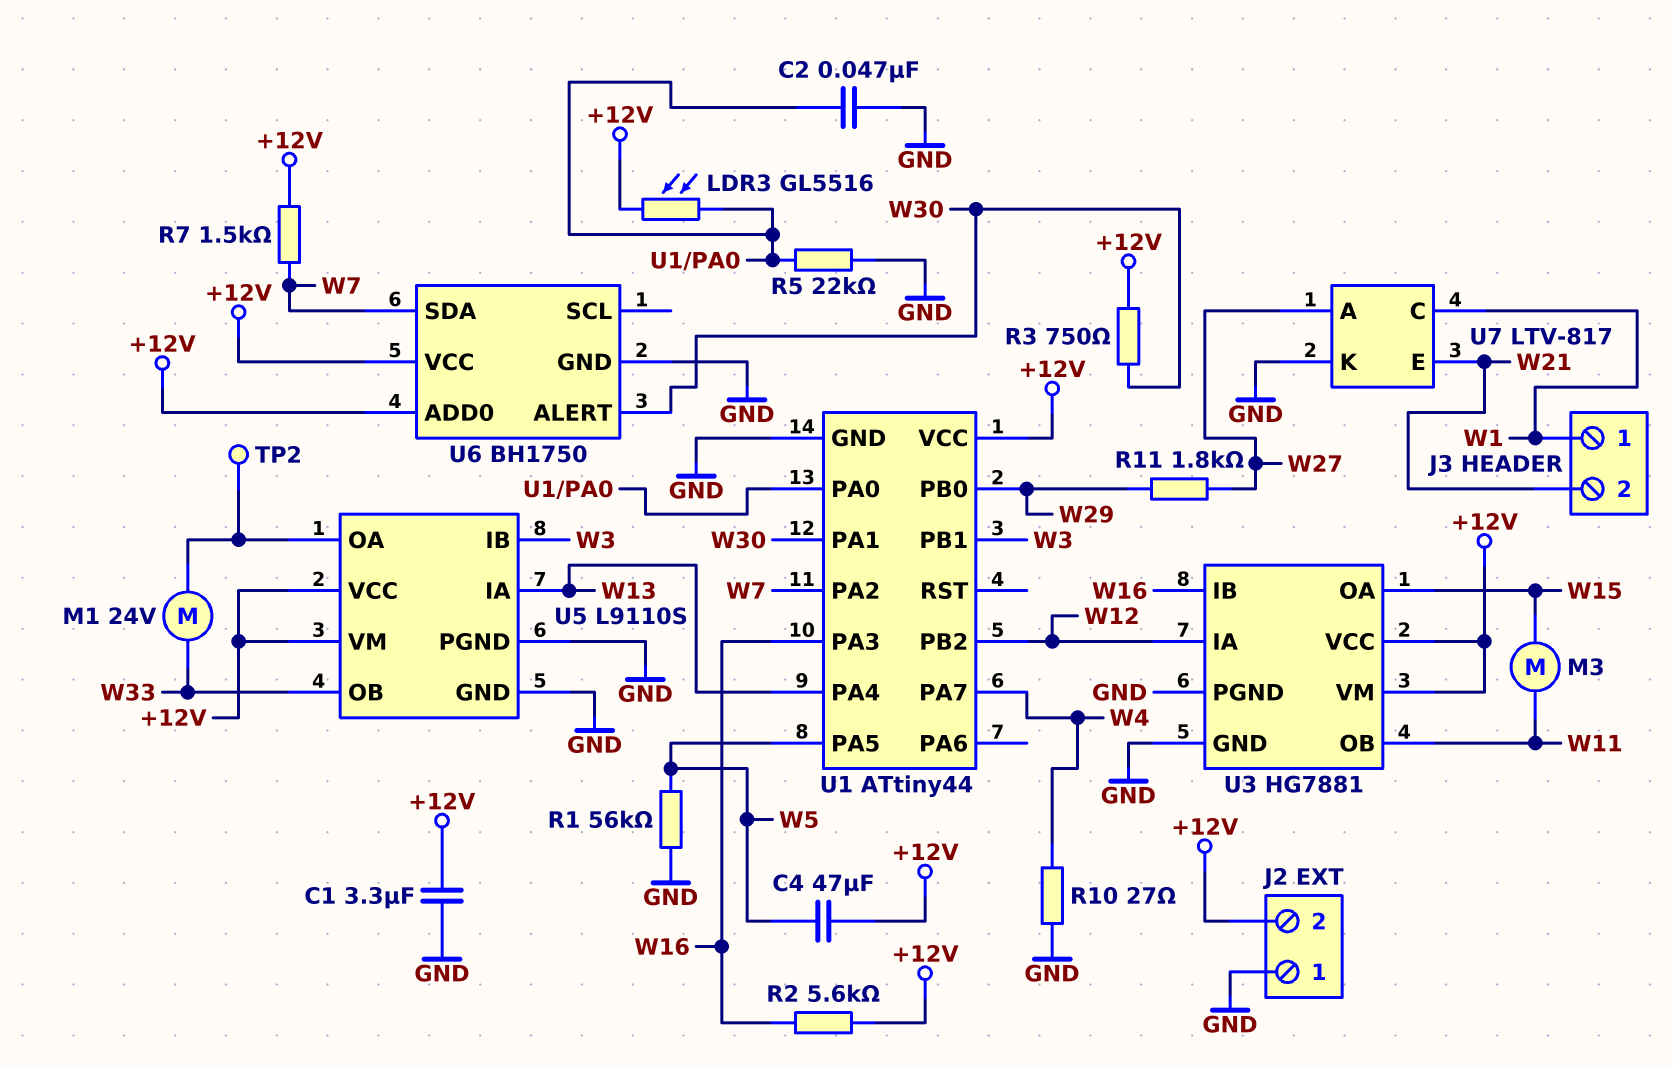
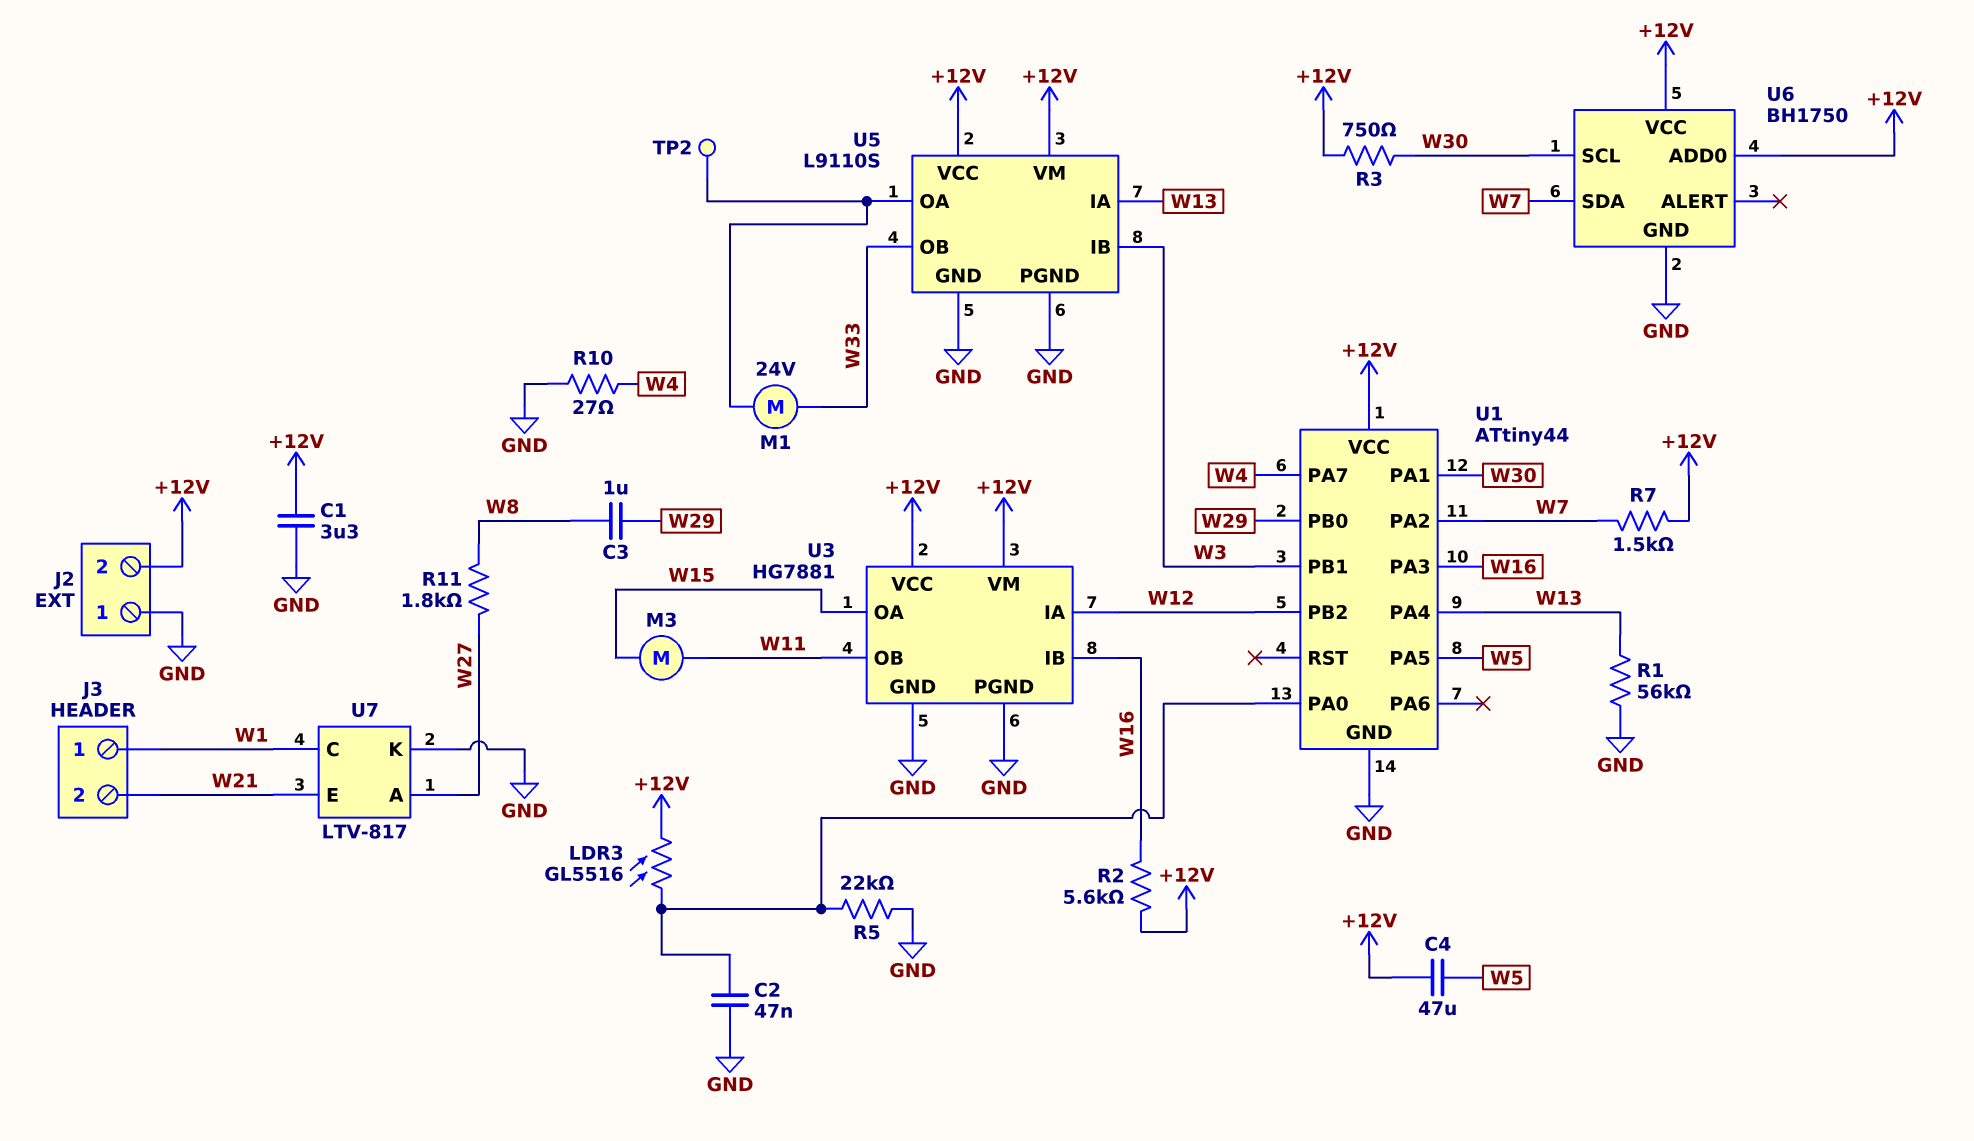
C3: none -> 1uF (W8, W29)
R1: 56k (GND, W5) -> 56k (GND, W13)
R11: 1.8k (W27, W29) -> 1.8k (W8, W27)
U6 pin ALERT: W30 -> none
U6 pin SCL: none -> W30

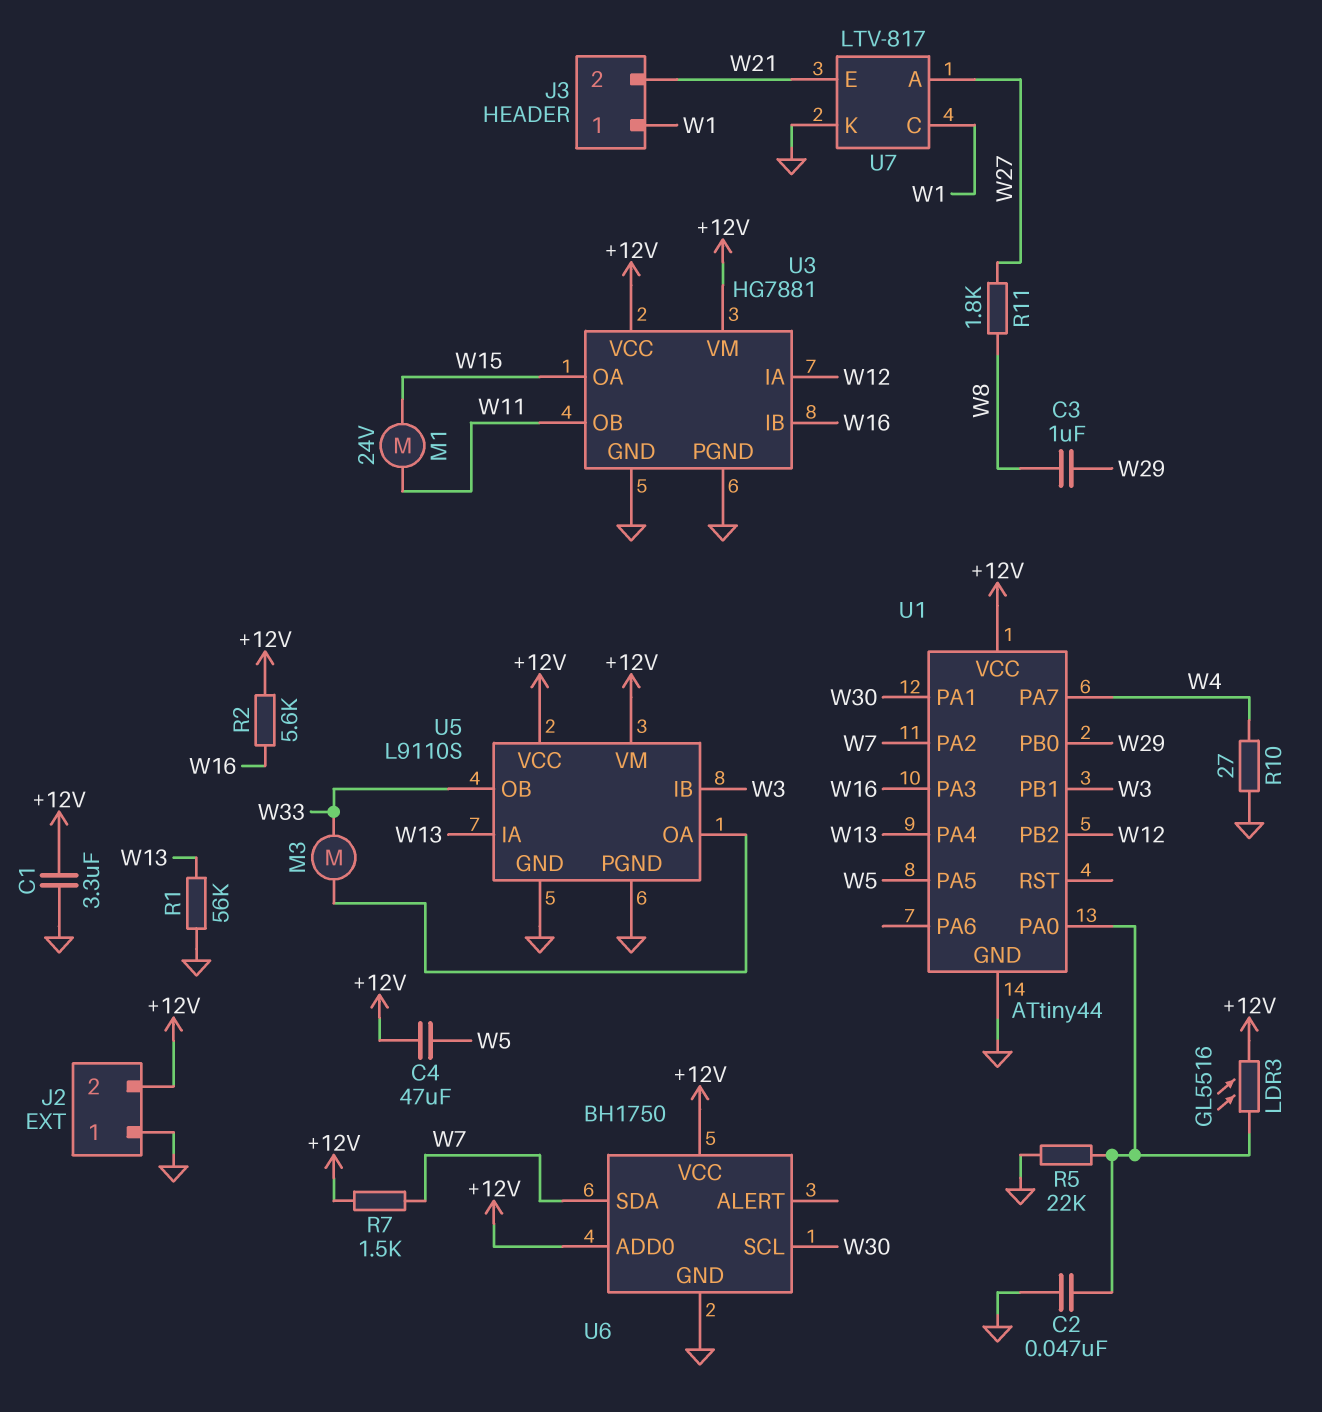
M1: motor 24V (U5/OA, W33) -> motor 24V (W11, W15)
M3: motor (W11, W15) -> motor (U5/OA, W33)
R3: 750 (+12V, W30) -> none
TP2: test point (U5/OA) -> none

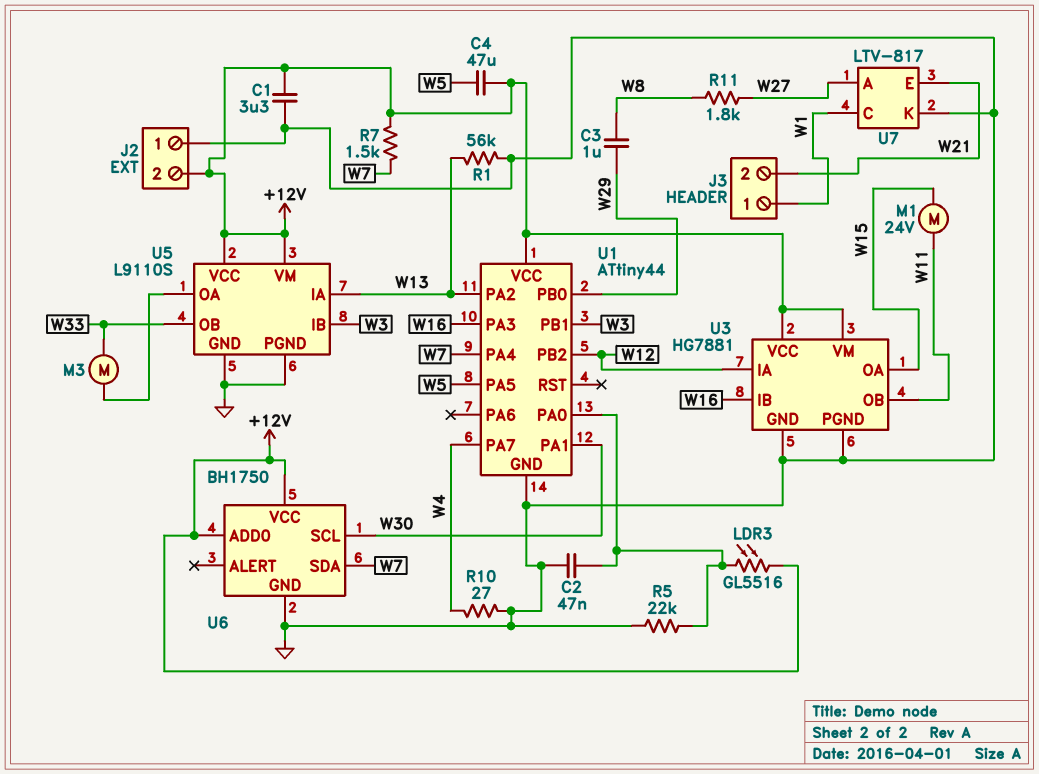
R2: 5.6k (+12V, W16) -> none
U1 pin PA2: W7 -> W13
U1 pin PA4: W13 -> W7

